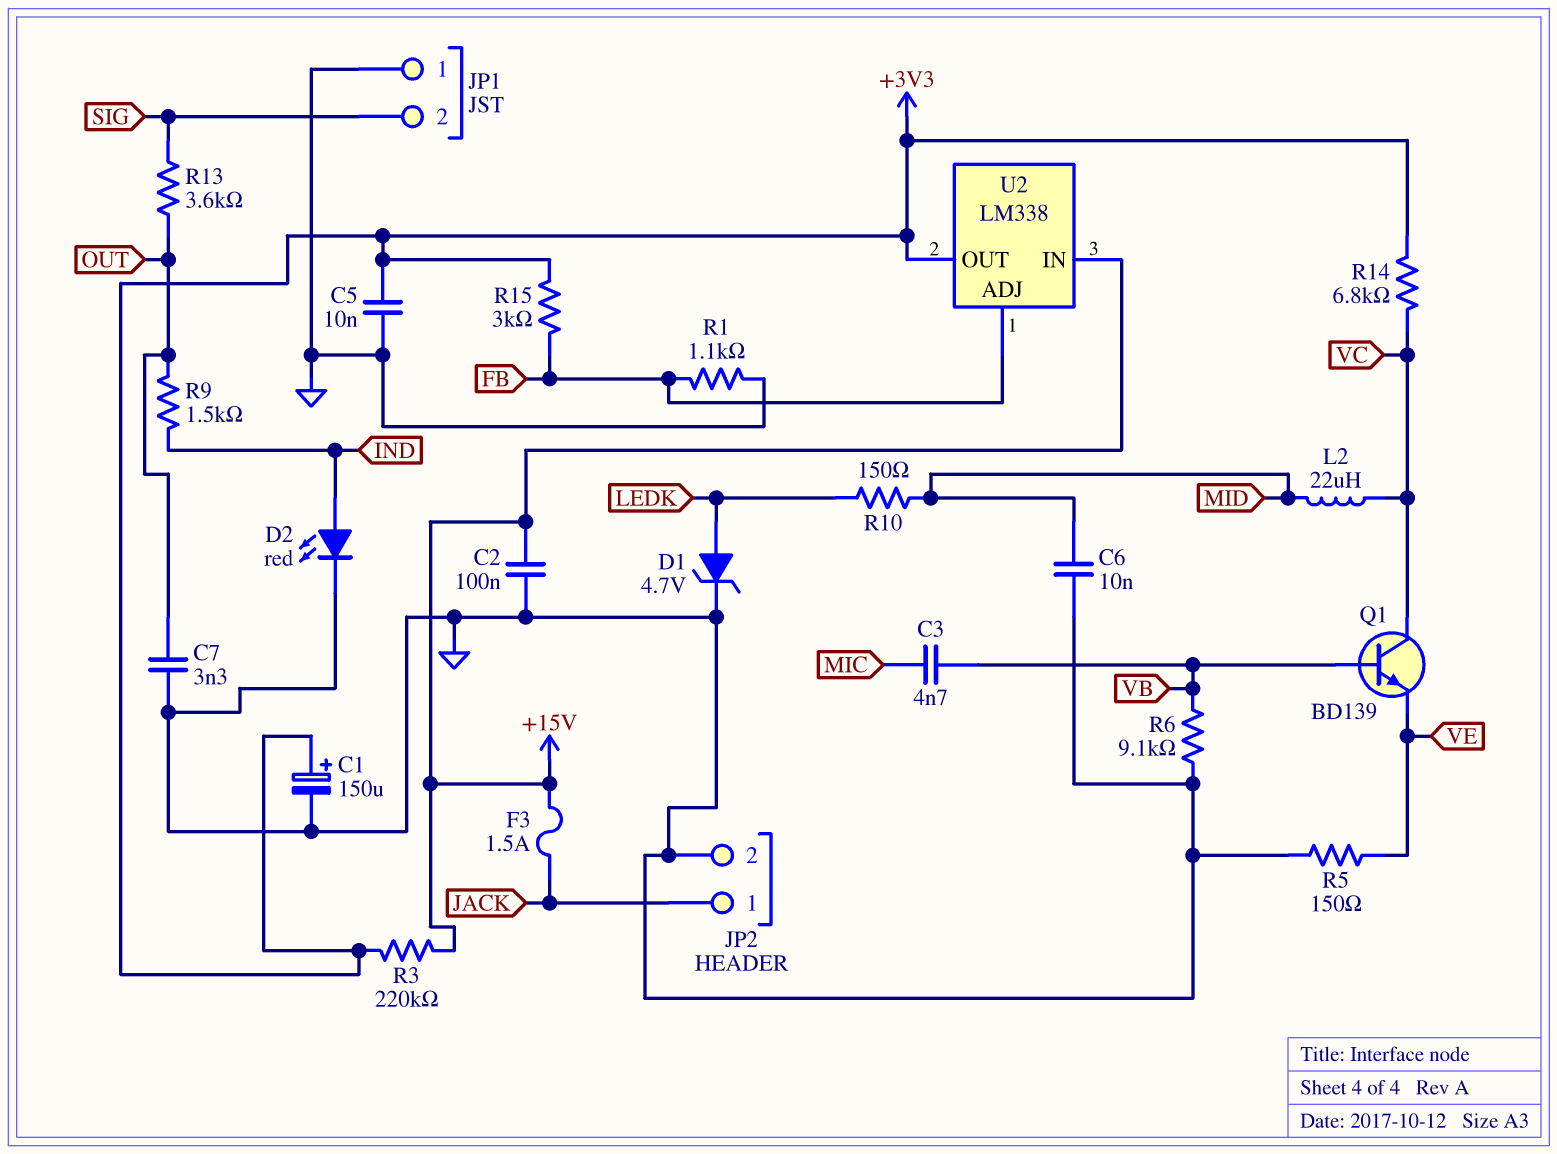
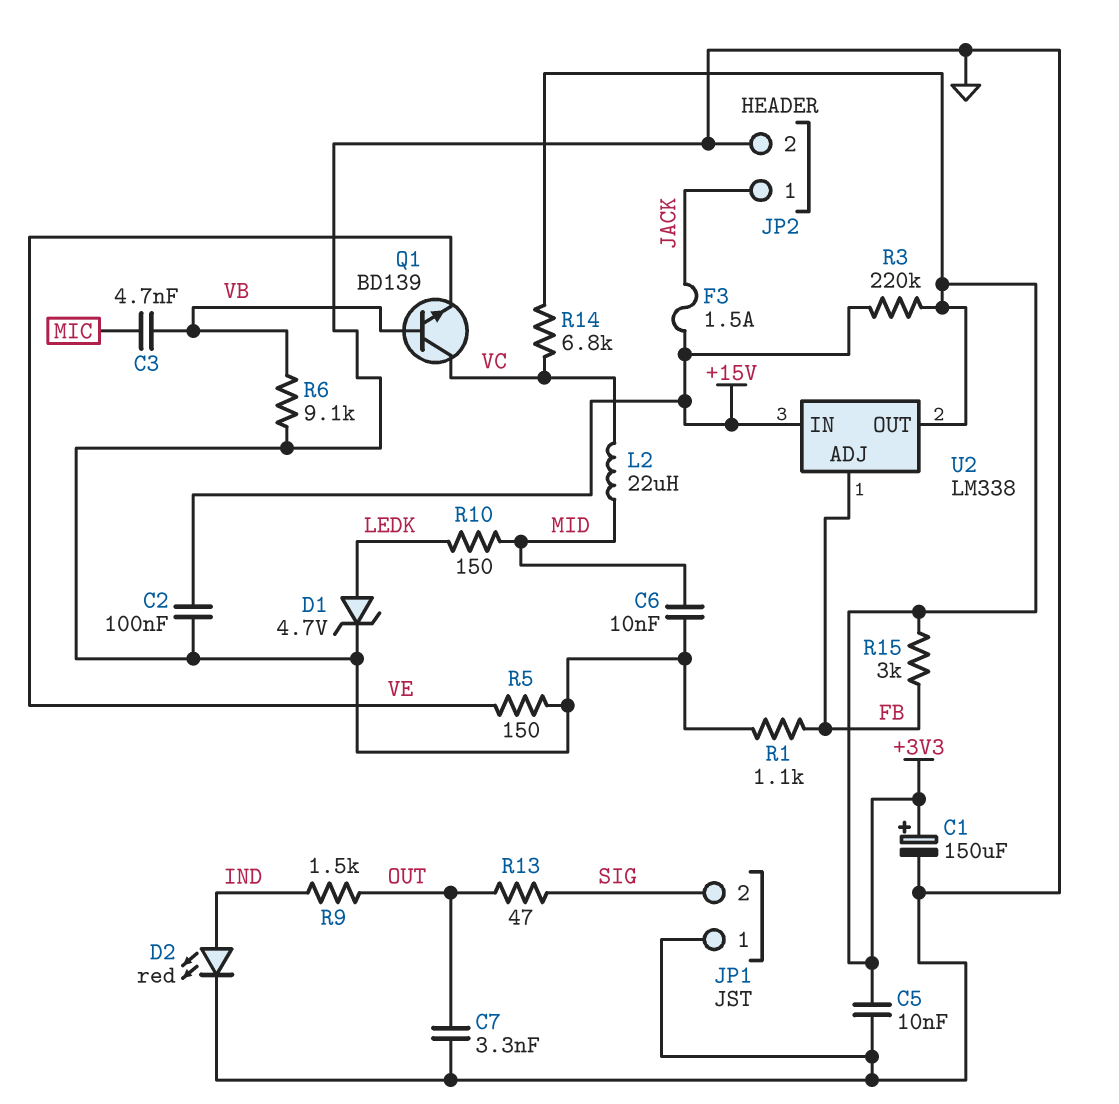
R13: 3.6k (OUT, SIG) -> 47 (OUT, SIG)

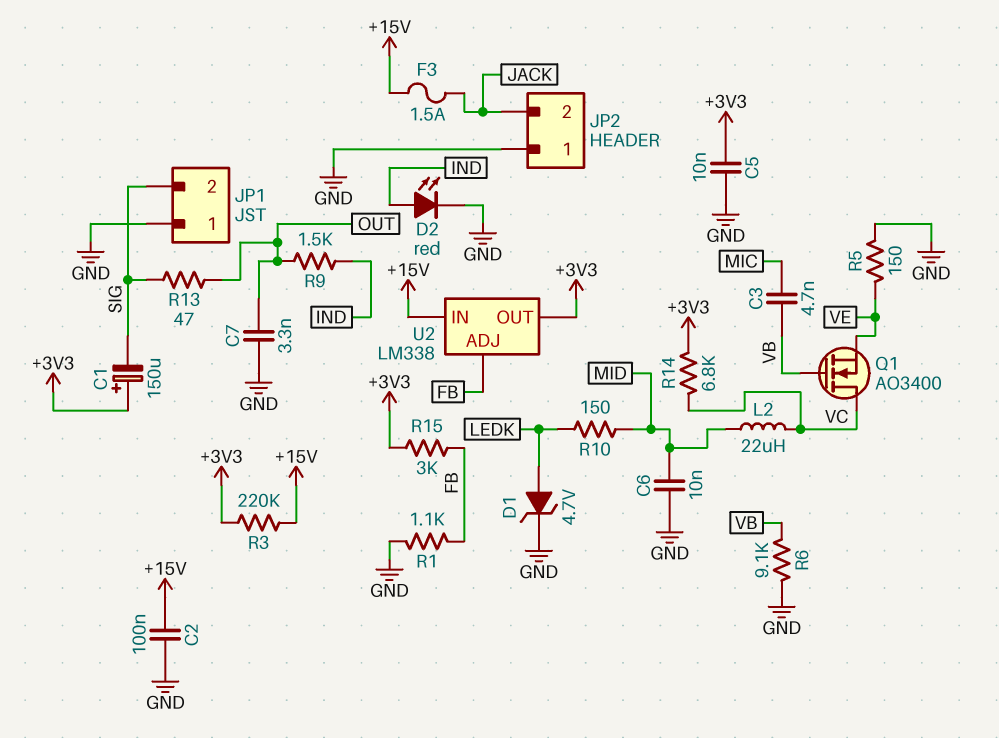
C1: 150uF (plus +3V3, minus GND) -> 150uF (plus +3V3, minus SIG)
JP2 pin 1: JACK -> GND
JP2 pin 2: GND -> JACK
Q1: NPN BD139 (B VB, C VC, E VE) -> NMOS AO3400 (G VB, D VC, S VE)

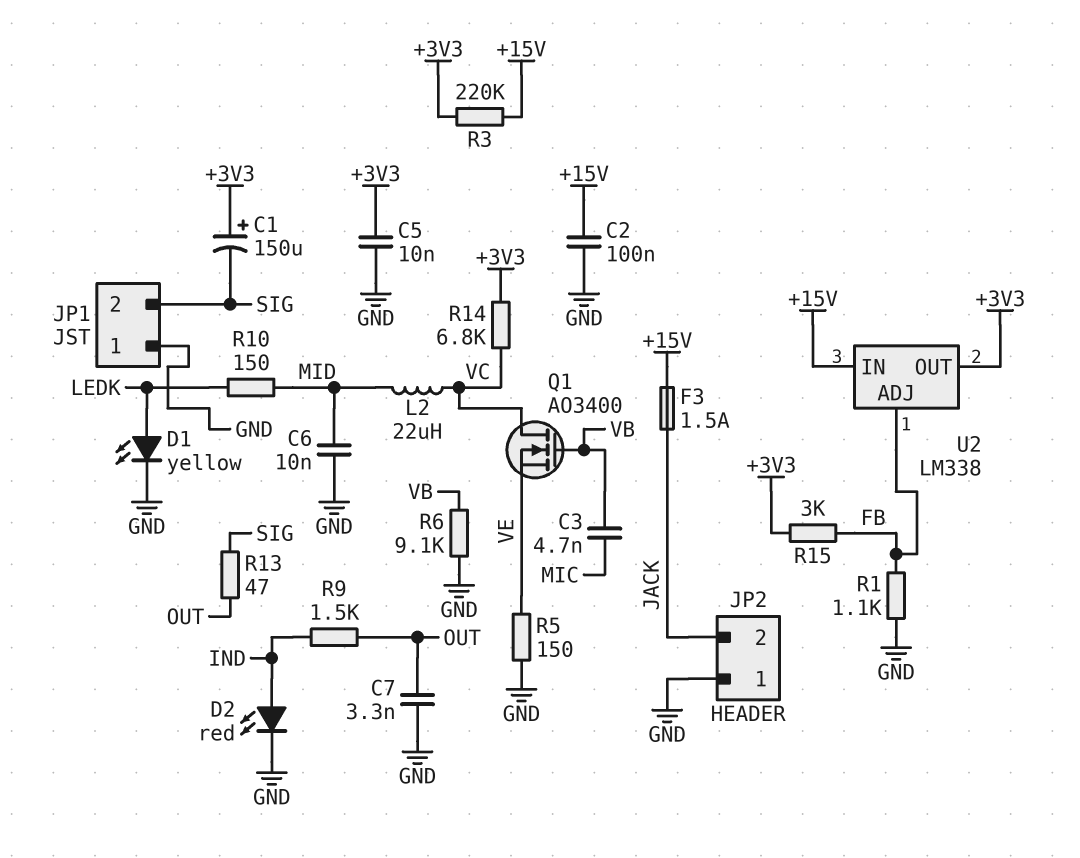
D1: zener 4.7V (A LEDK, K GND) -> LED yellow (A LEDK, K GND)

